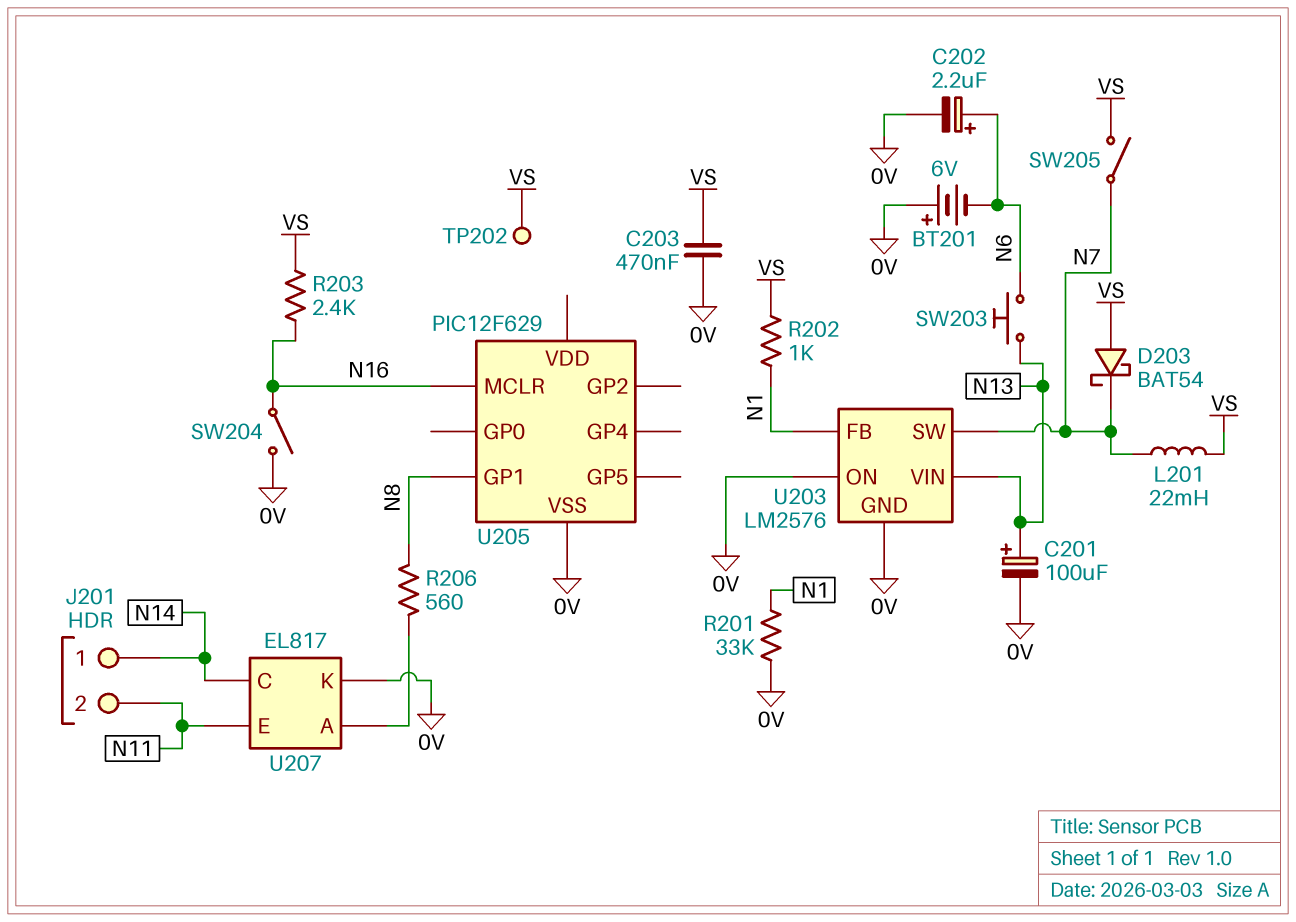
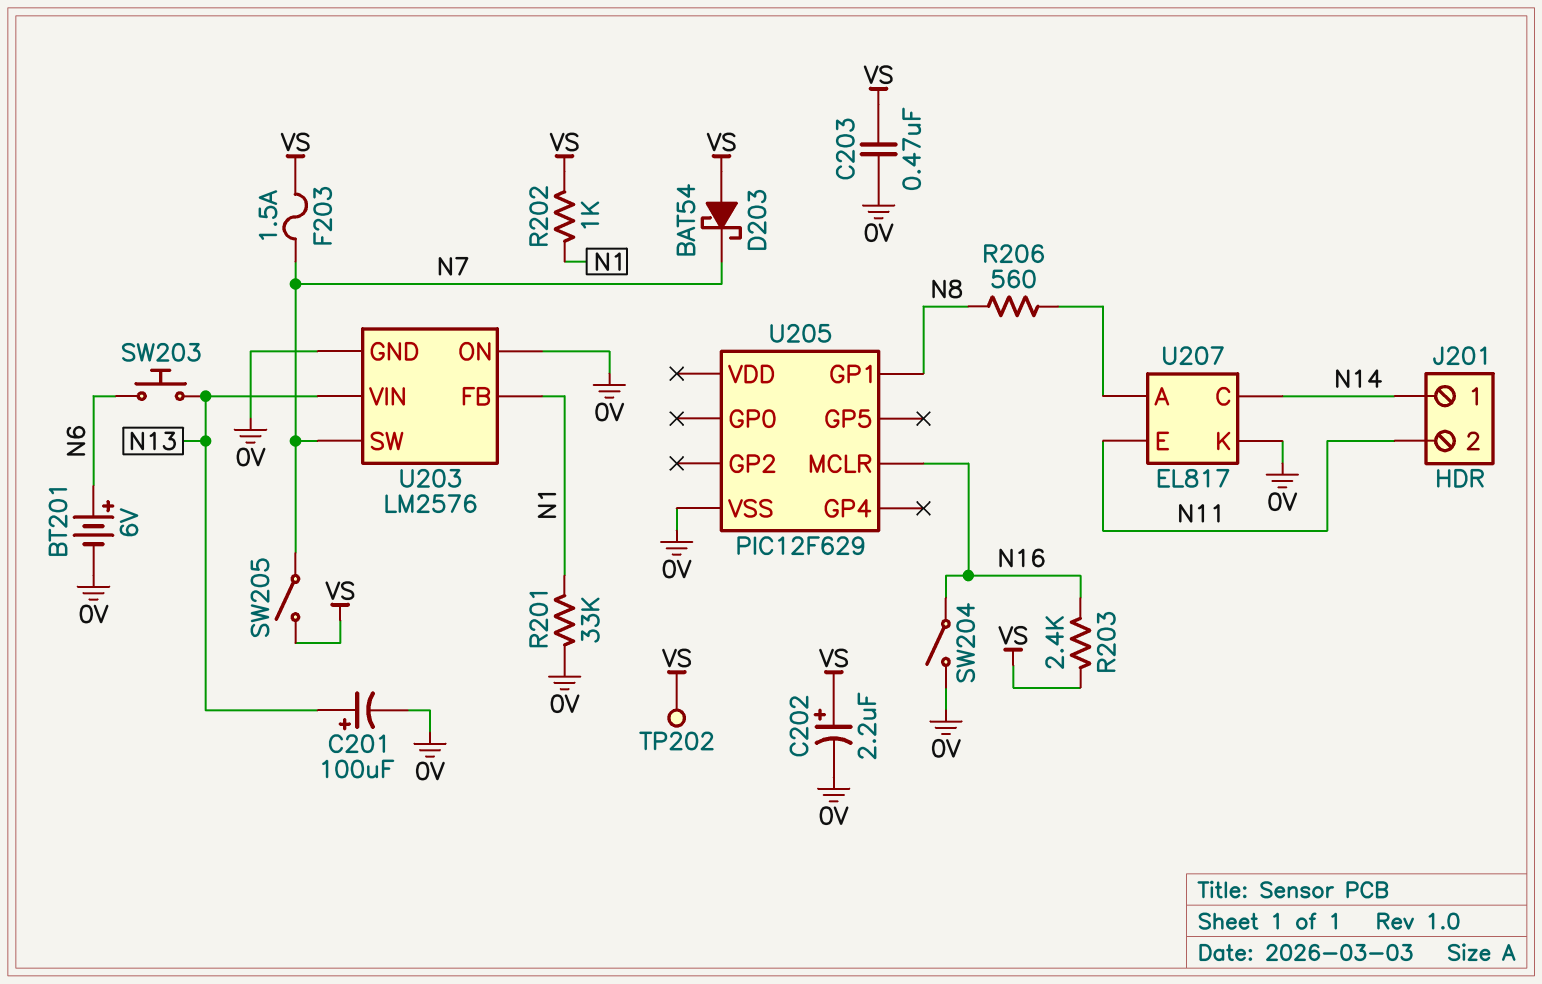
BT201: 6V (plus 0V, minus N6) -> 6V (plus N6, minus 0V)
C202: 2.2uF (plus N6, minus 0V) -> 2.2uF (plus VS, minus 0V)
F203: none -> 1.5A (N7, VS)
L201: 22mH (N7, VS) -> none

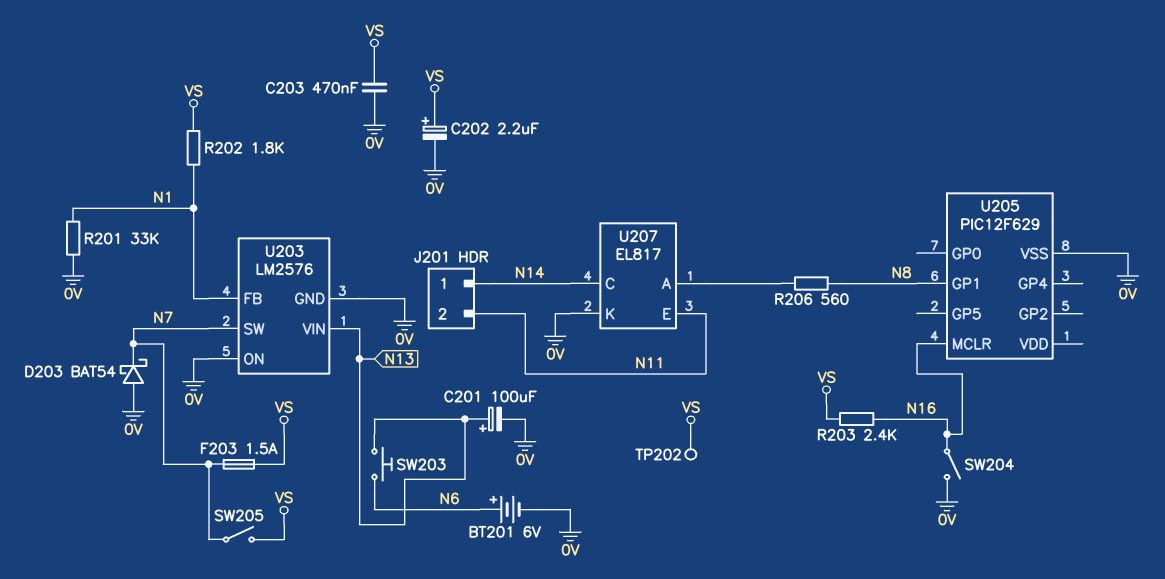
D203: schottky BAT54 (A VS, K N7) -> schottky BAT54 (A 0V, K N7)
R202: 1k (N1, VS) -> 1.8k (N1, VS)

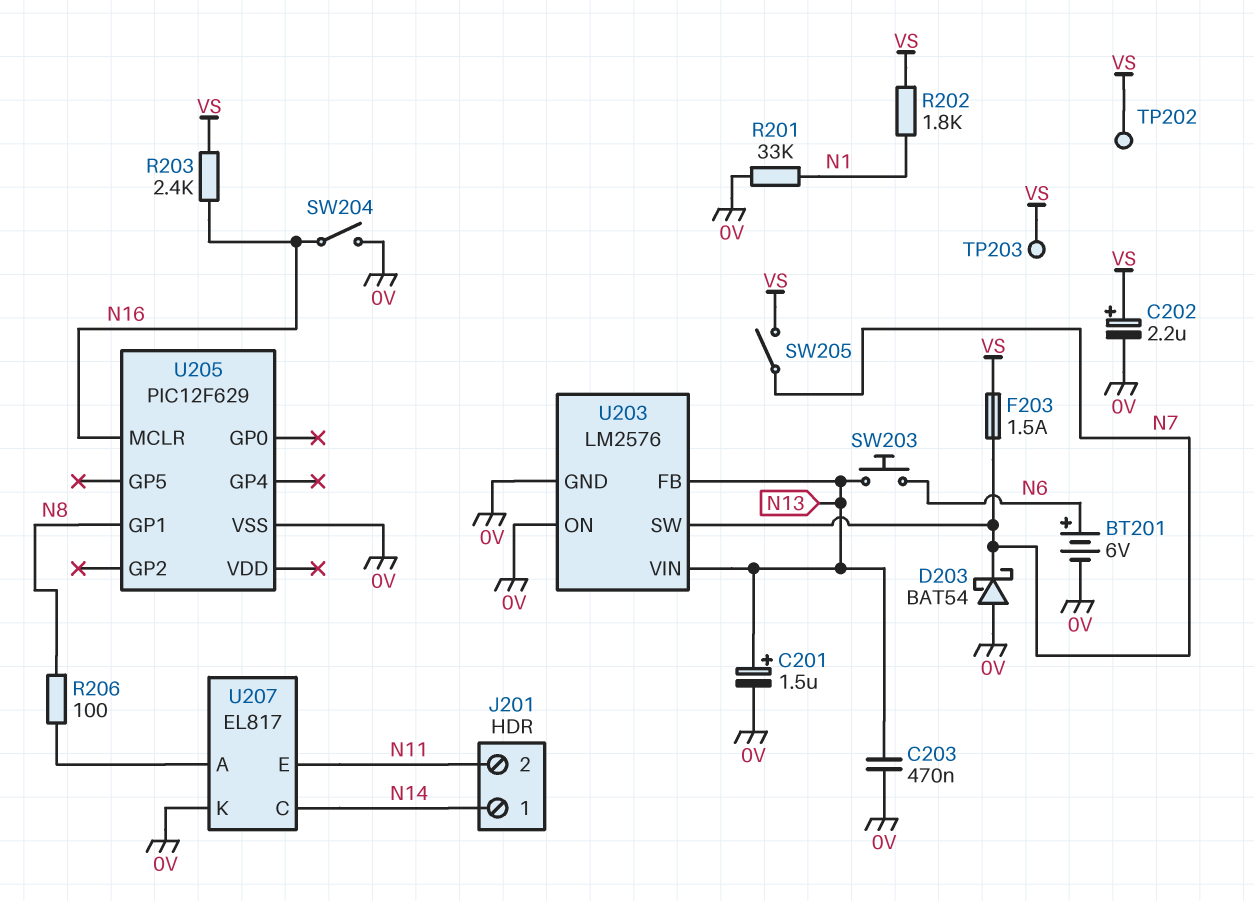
C201: 100uF (plus N13, minus 0V) -> 1.5uF (plus N13, minus 0V)
C203: 470nF (0V, VS) -> 470nF (0V, N13)
R206: 560 (N8, U207/A) -> 100 (N8, U207/A)
TP203: none -> test point (VS)
U203 pin FB: N1 -> N13

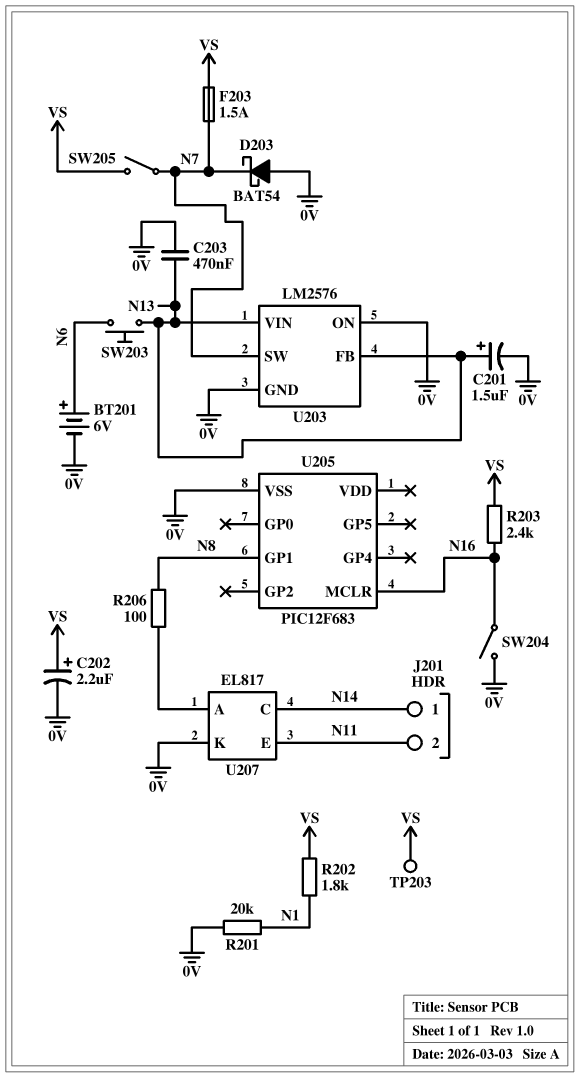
R201: 33k (0V, N1) -> 20k (0V, N1)
TP202: test point (VS) -> none
U205: PIC12F629 -> PIC12F683

